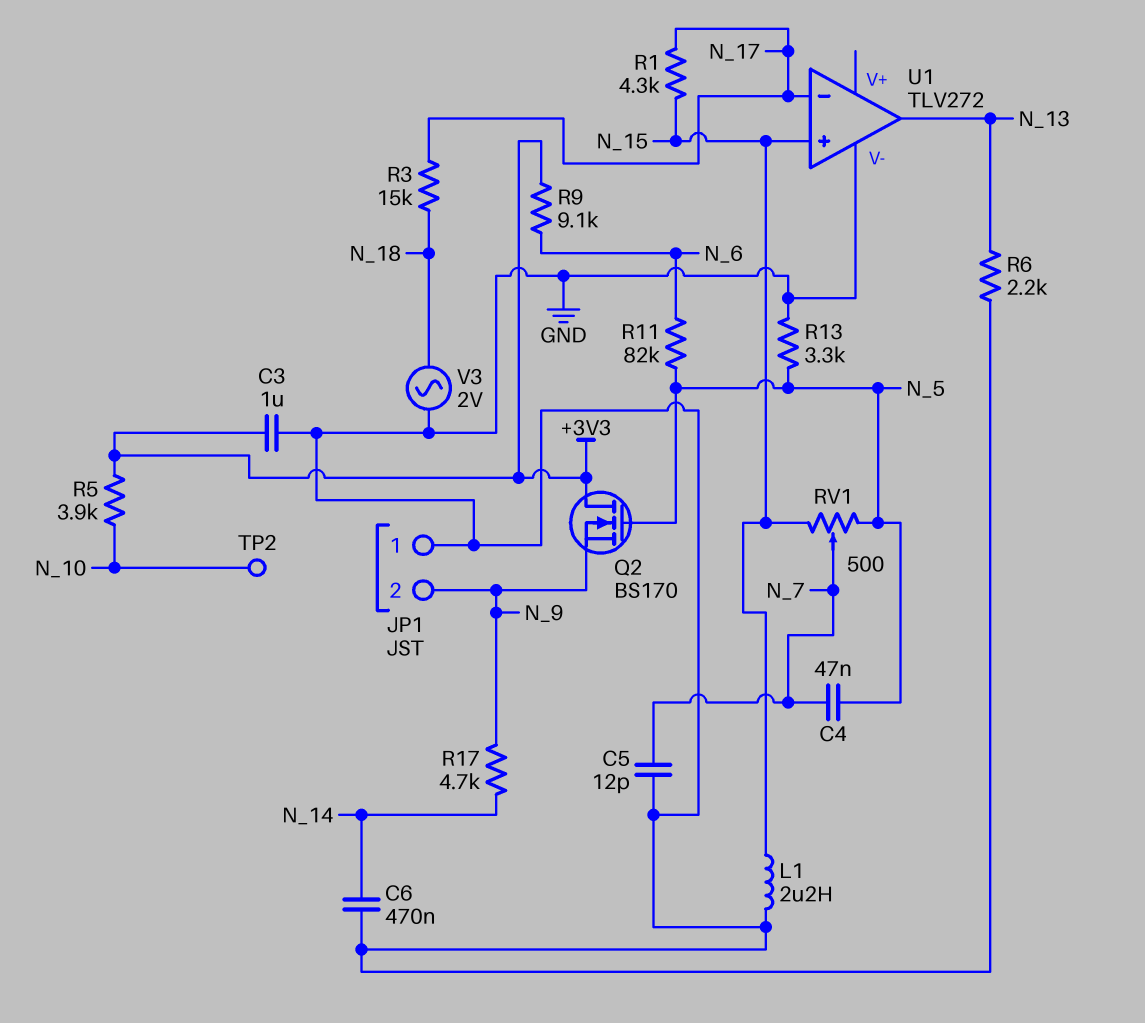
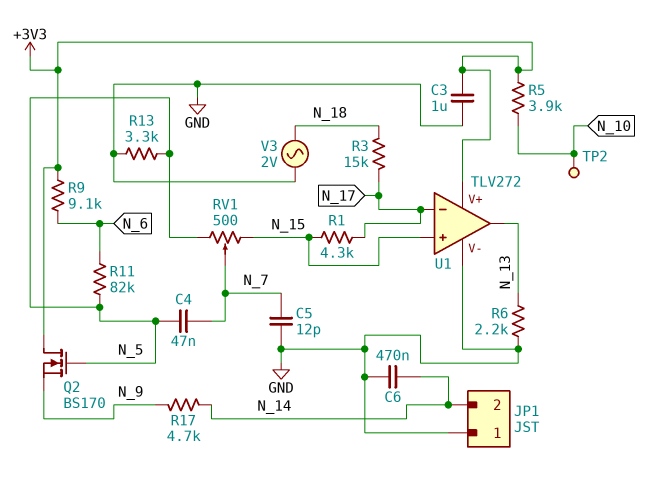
JP1 pin 2: N_9 -> N_14
L1: 2.2uH (GND, N_15) -> none
U1 pin V+: none -> +3V3

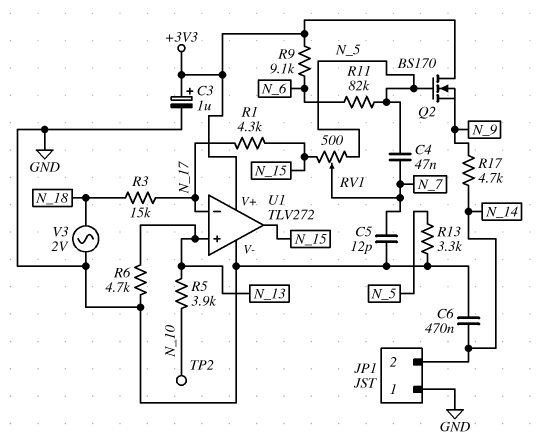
C3: 1uF (+3V3, GND) -> 1uF (plus +3V3, minus GND)
R5: 3.9k (+3V3, N_10) -> 3.9k (N_10, N_13)
R6: 2.2k (GND, N_13) -> 4.7k (GND, N_13)
U1 pin in+: N_15 -> N_13
U1 pin out: N_13 -> N_15

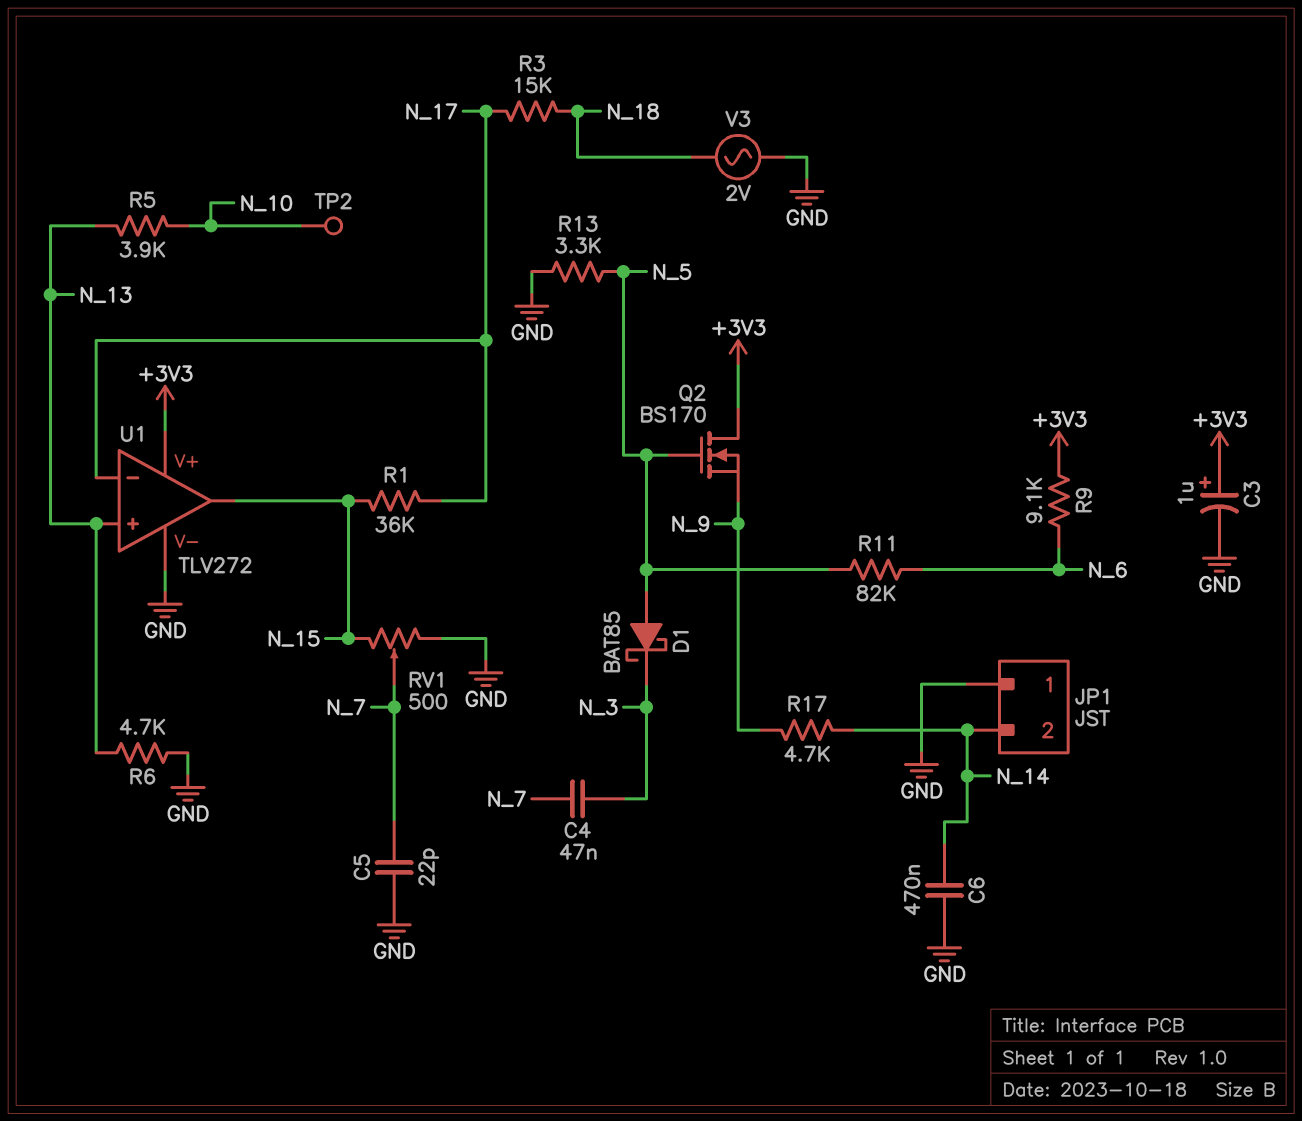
C4: 47nF (N_5, N_7) -> 47nF (N_3, N_7)
C5: 12pF (GND, N_7) -> 22pF (GND, N_7)
D1: none -> schottky BAT85 (A N_5, K N_3)
R1: 4.3k (N_15, N_17) -> 36k (N_15, N_17)
RV1: 500 (N_5, N_15, wiper N_7) -> 500 (GND, N_15, wiper N_7)

